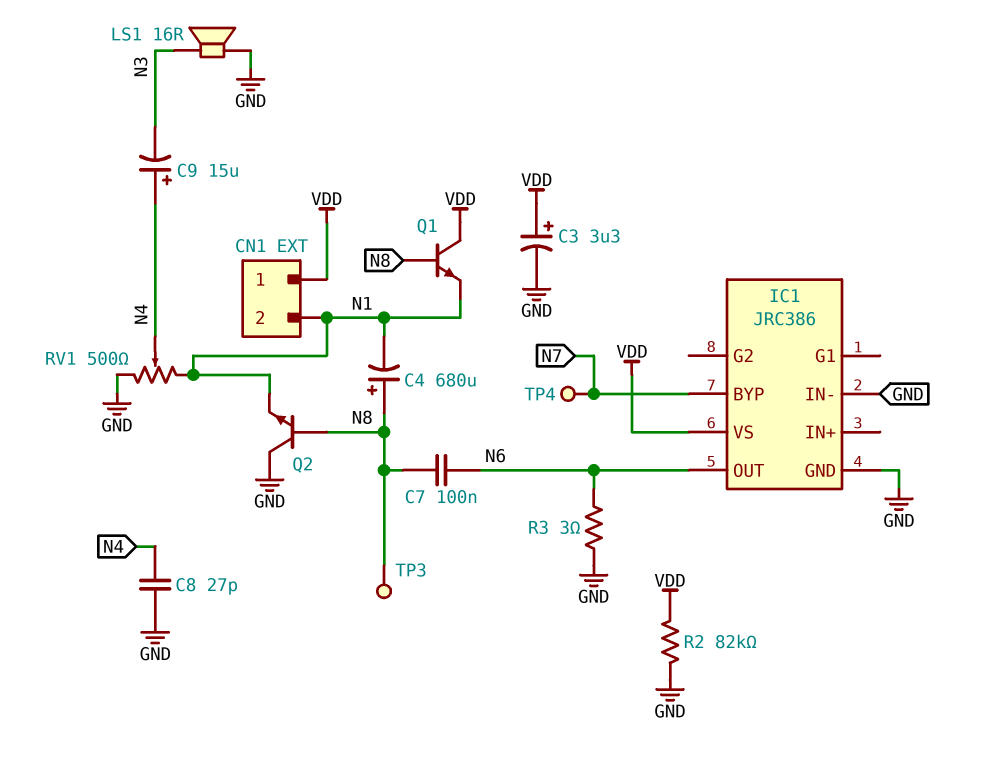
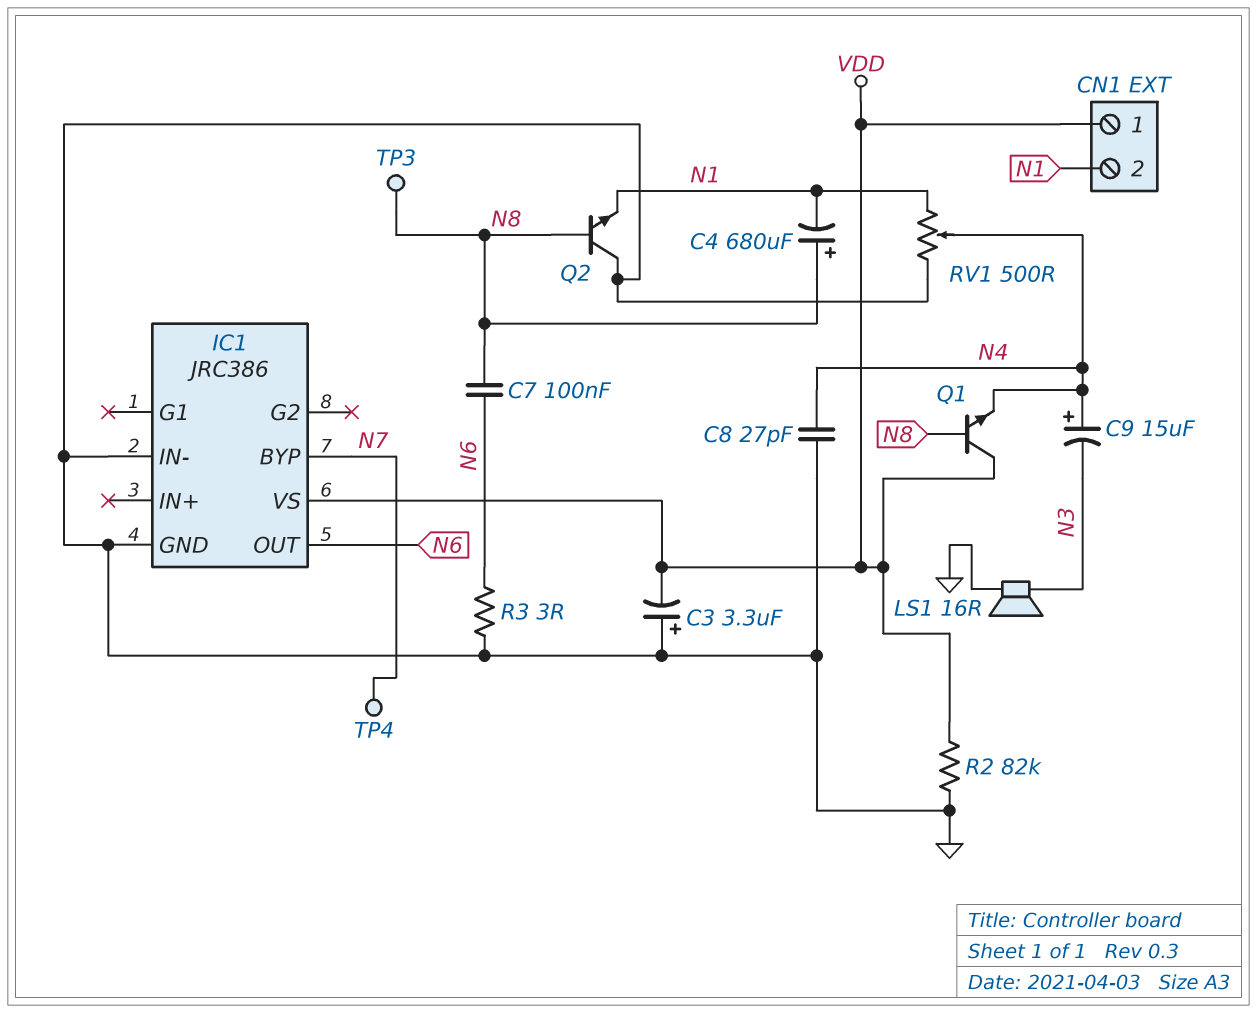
C3: 3.3uF (plus VDD, minus GND) -> 3.3uF (plus GND, minus VDD)
Q1: NPN (B N8, C VDD, E N1) -> NPN (B N8, C VDD, E N4)

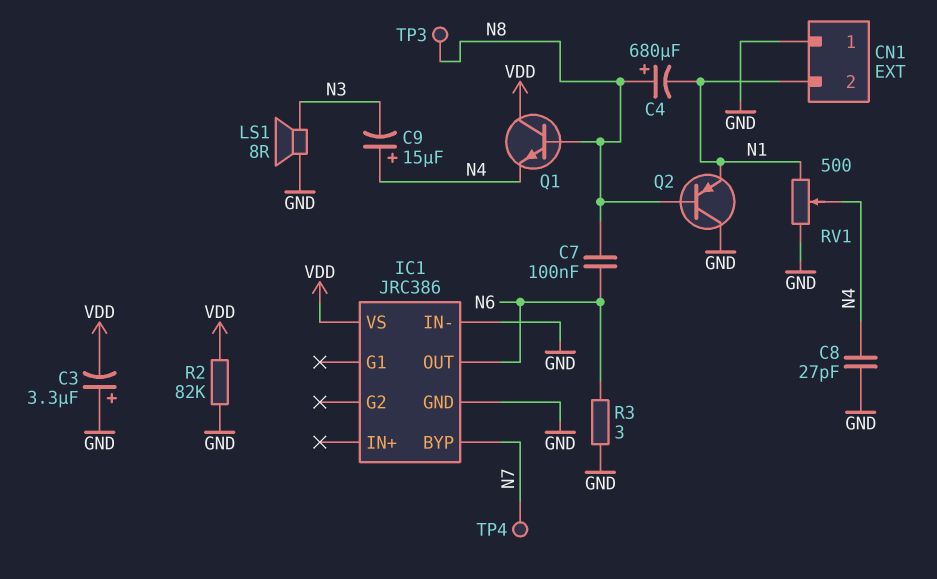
CN1 pin 1: VDD -> GND
LS1: speaker 16R (GND, N3) -> speaker 8R (GND, N3)
Q2: NPN (B N8, C GND, E N1) -> PNP (B N8, C GND, E N1)

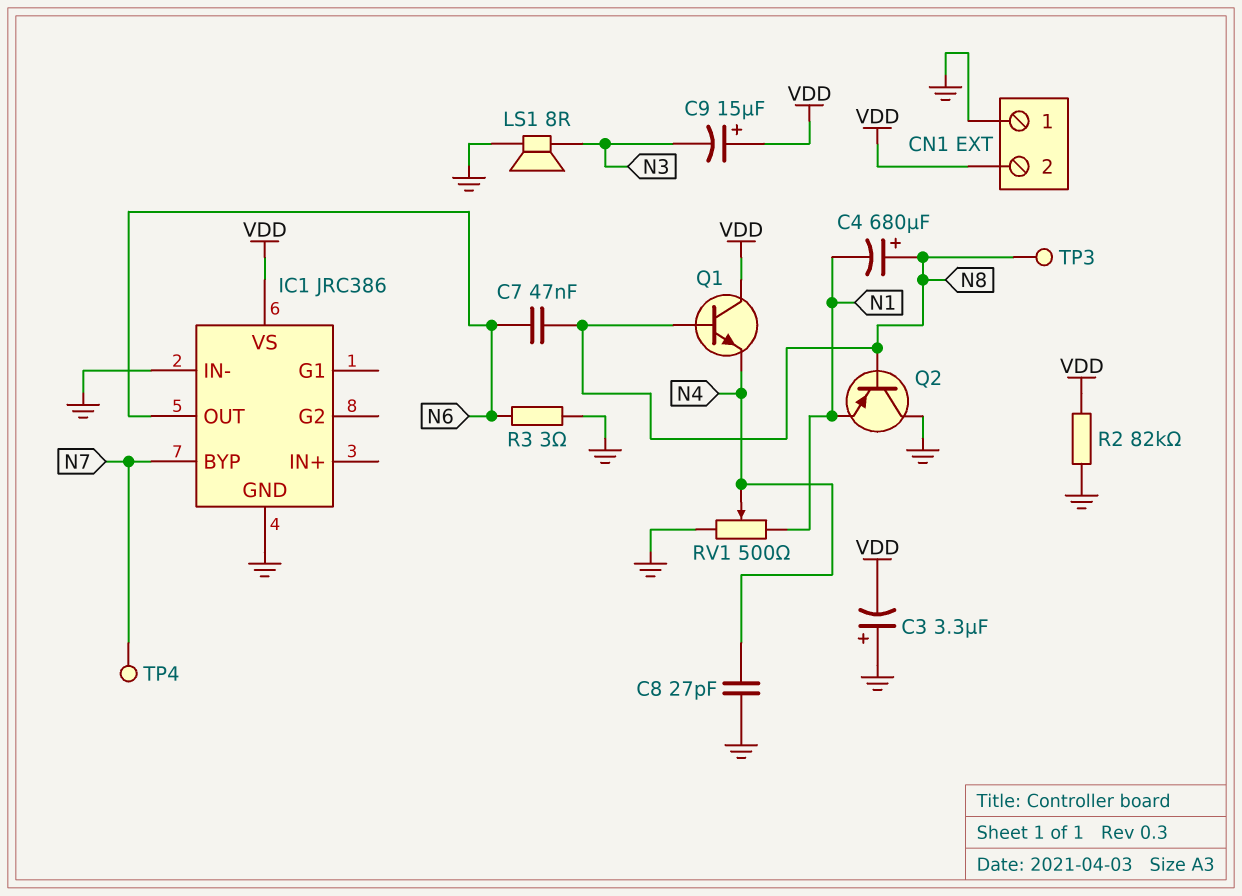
C7: 100nF (N6, N8) -> 47nF (N6, N8)
C9: 15uF (plus N4, minus N3) -> 15uF (plus VDD, minus N3)
CN1 pin 2: N1 -> VDD

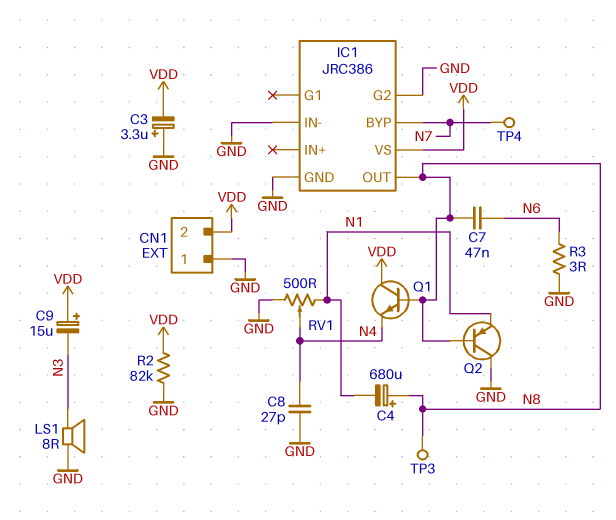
IC1 pin G2: none -> GND
IC1 pin OUT: N6 -> N8

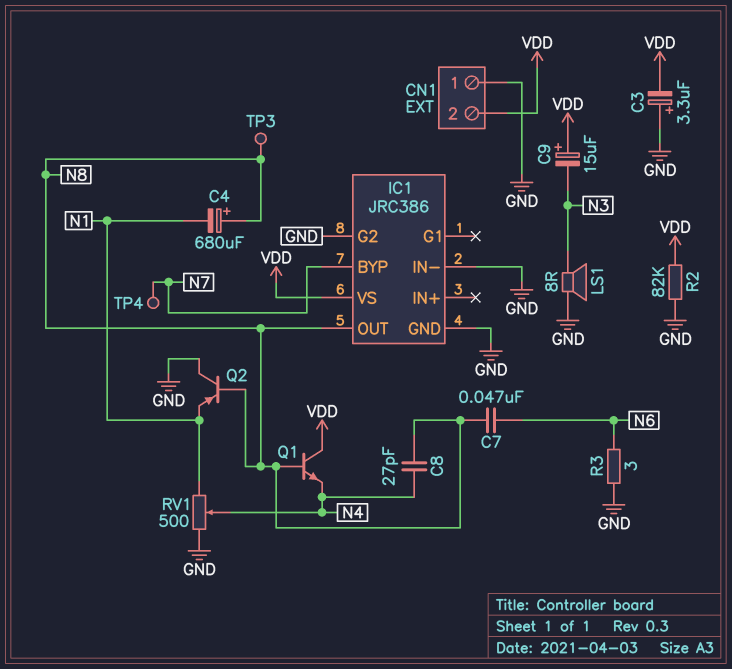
C8: 27pF (GND, N4) -> 27pF (N4, N8)

